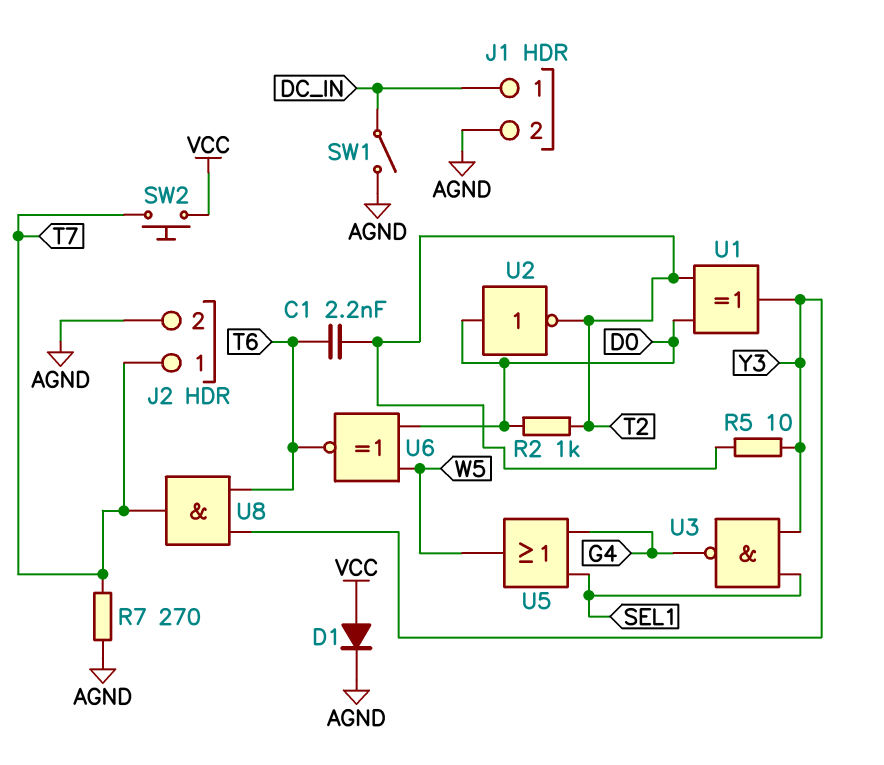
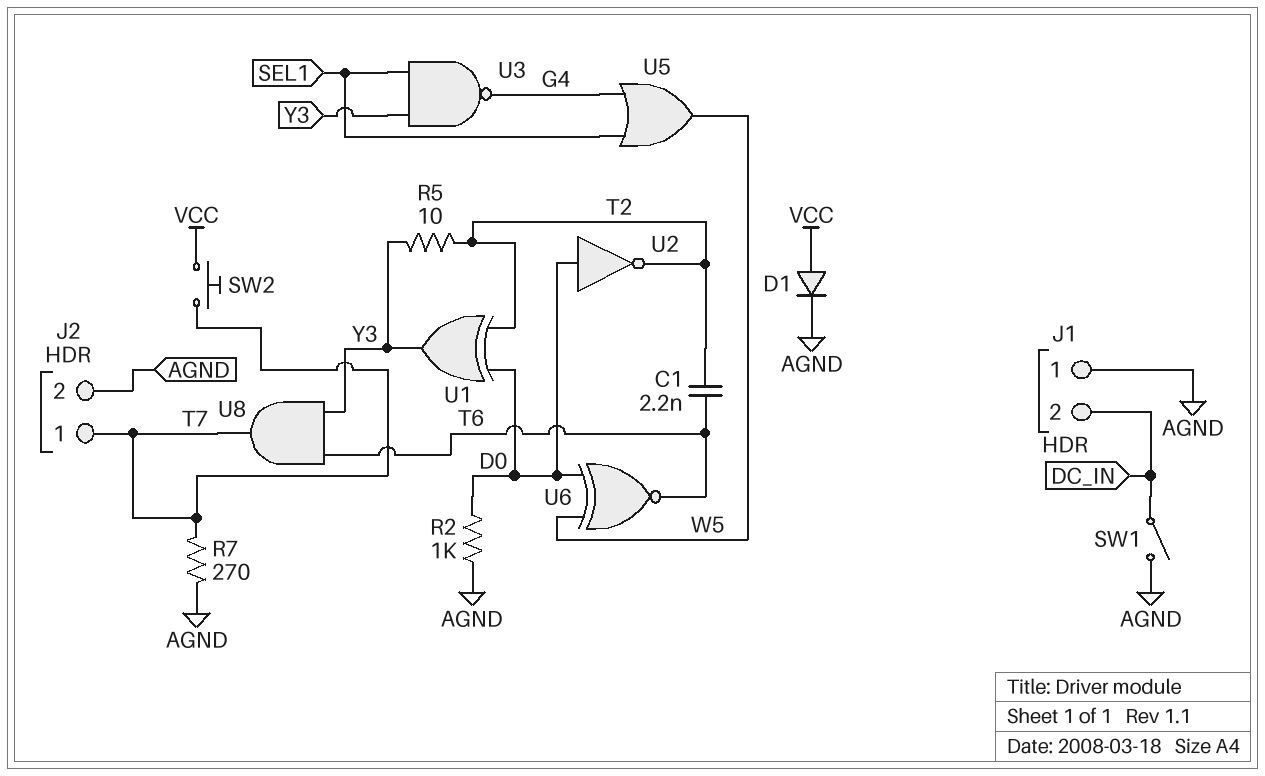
J1 pin 1: DC_IN -> AGND
J1 pin 2: AGND -> DC_IN
R2: 1k (D0, T2) -> 1k (AGND, D0)

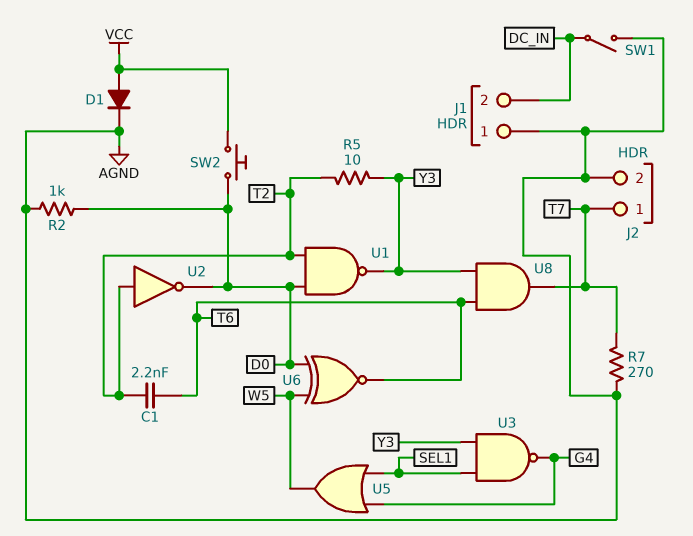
SW2: button (T7, VCC) -> button (D0, VCC)
U1: XOR (in D0, in T2, out Y3) -> NAND (in D0, in T2, out Y3)
U2: NOT (in D0, out T2) -> NOT (in T2, out D0)

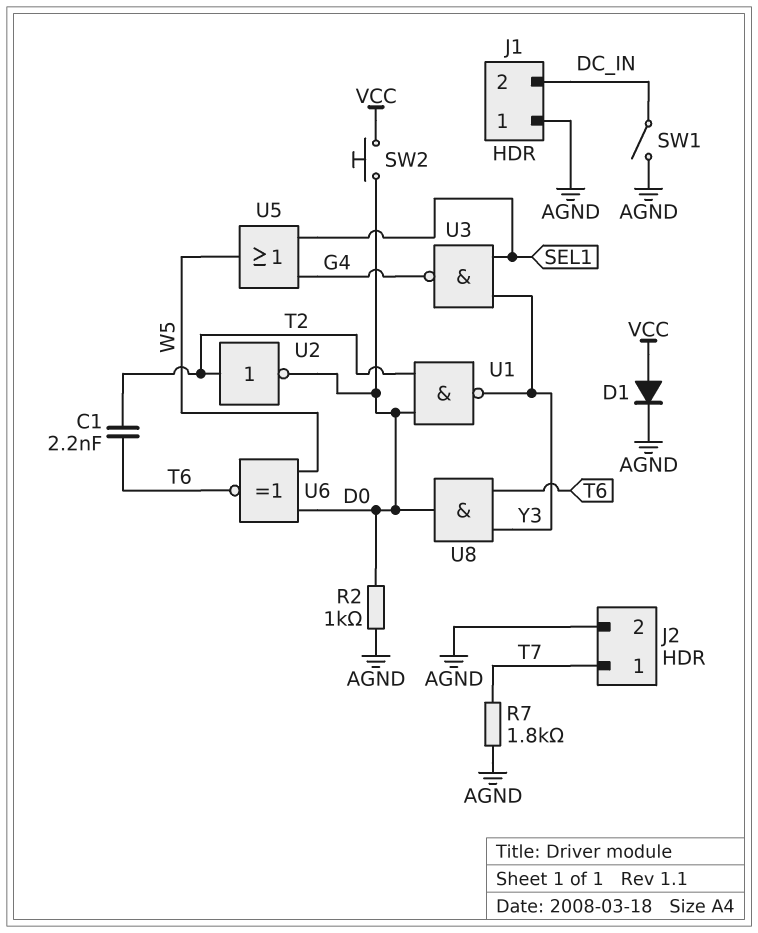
R5: 10 (T2, Y3) -> none
R7: 270 (AGND, T7) -> 1.8k (AGND, T7)
U8: AND (in T6, in Y3, out T7) -> AND (in T6, in Y3, out D0)

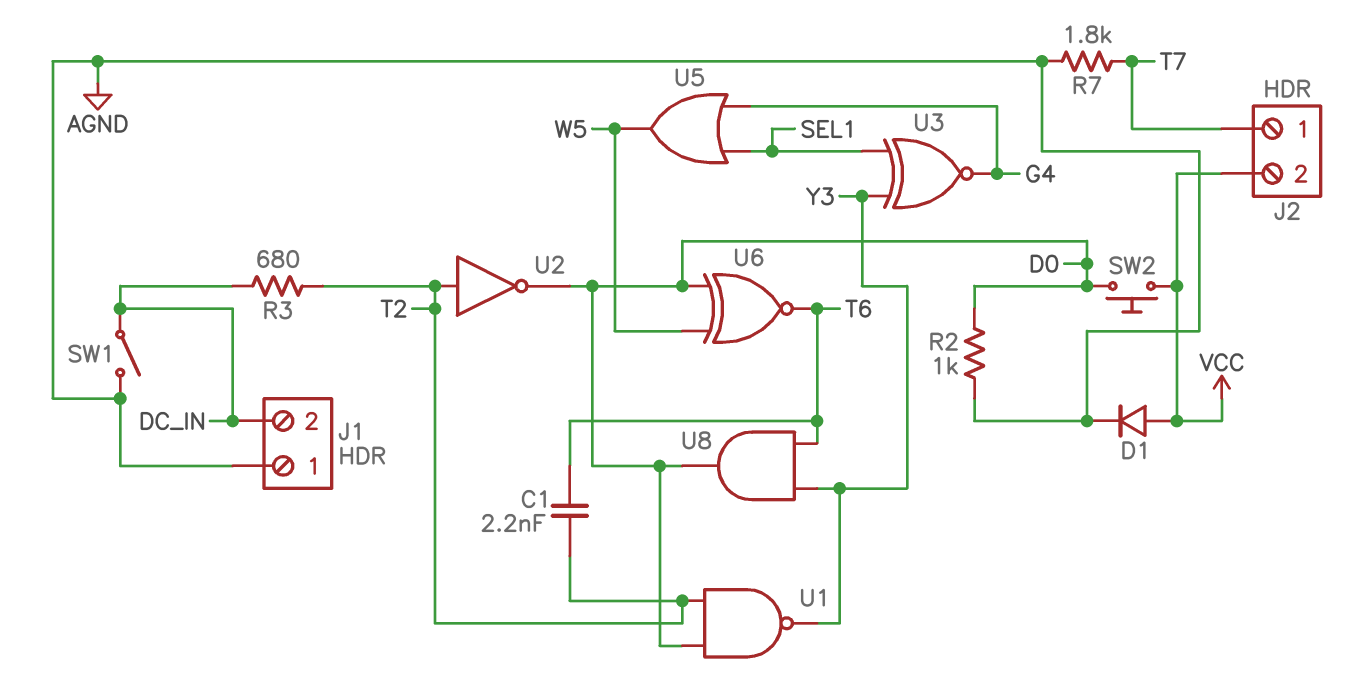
J2 pin 2: AGND -> VCC
R3: none -> 680 (DC_IN, T2)
U3: NAND (in SEL1, in Y3, out G4) -> XNOR (in SEL1, in Y3, out G4)

